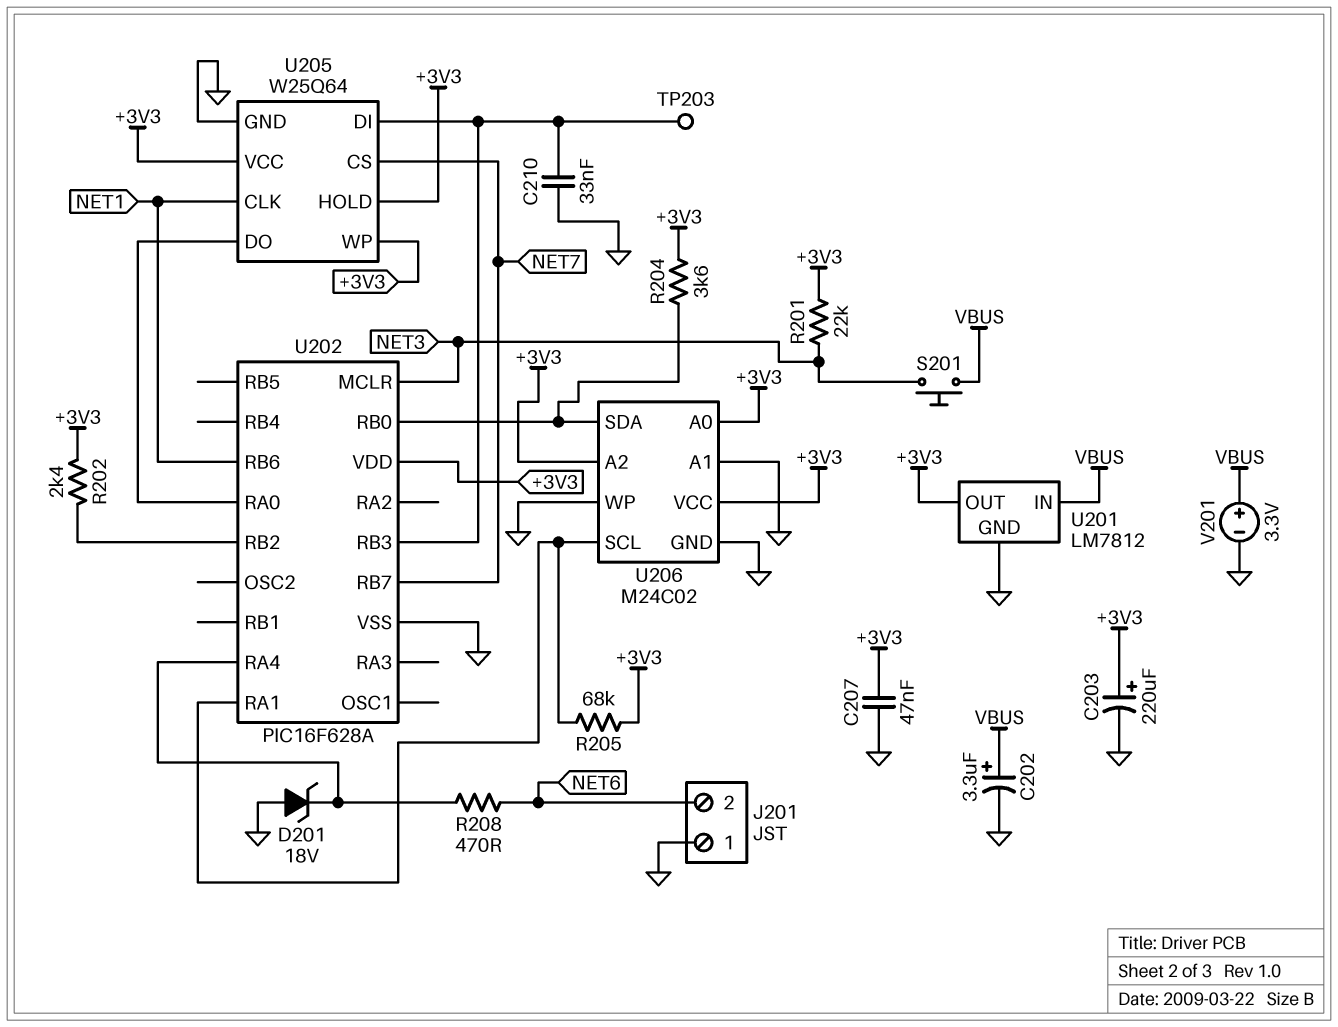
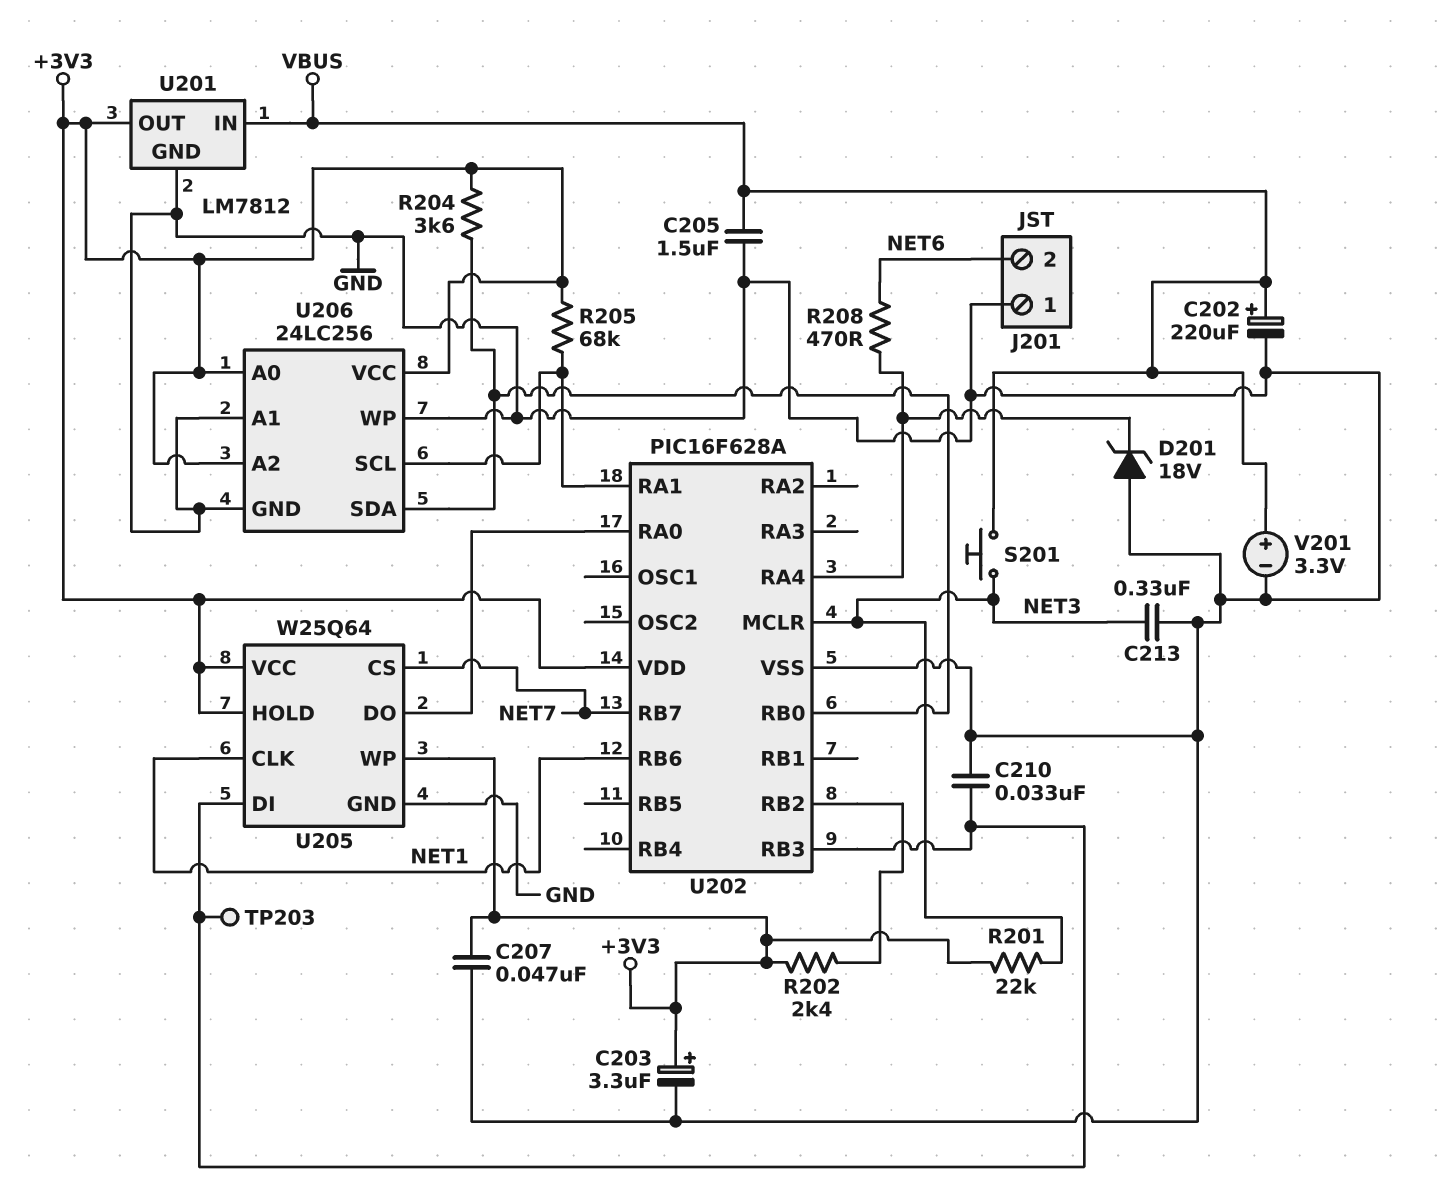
C202: 3.3uF (plus VBUS, minus GND) -> 220uF (plus VBUS, minus GND)
C203: 220uF (plus +3V3, minus GND) -> 3.3uF (plus +3V3, minus GND)
C205: none -> 1.5uF (GND, VBUS)
C213: none -> 330nF (GND, NET3)
U206: M24C02 -> 24LC256

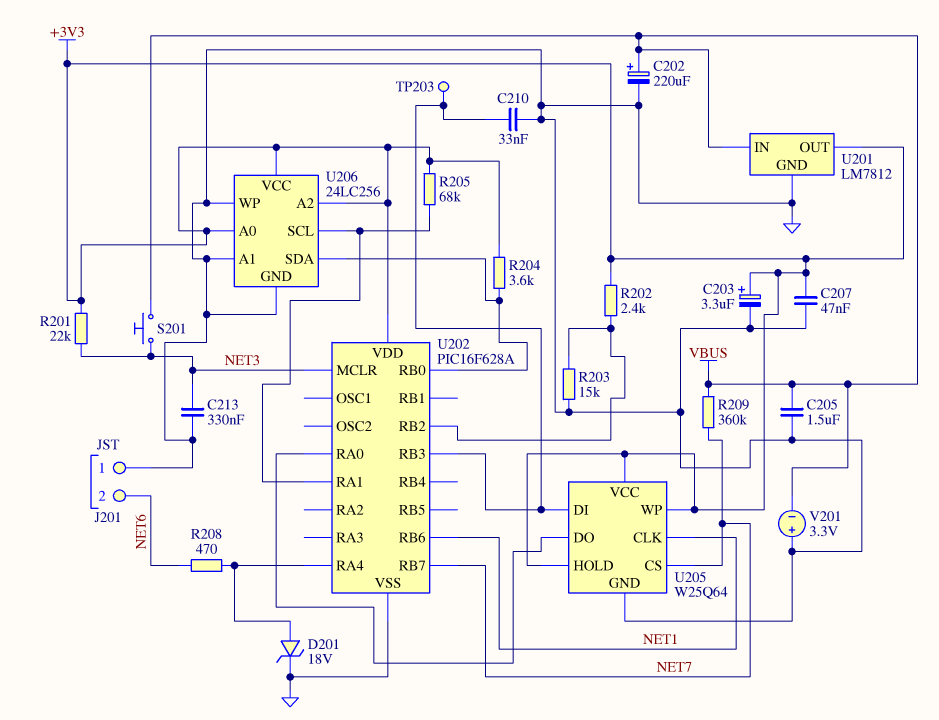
D201: zener 18V (A GND, K U202/RA4) -> zener 18V (A U202/RA4, K GND)
R203: none -> 15k (GND, U202/RB2)
R209: none -> 360k (NET7, VBUS)
V201: 3.3V (plus VBUS, minus GND) -> 3.3V (plus GND, minus VBUS)

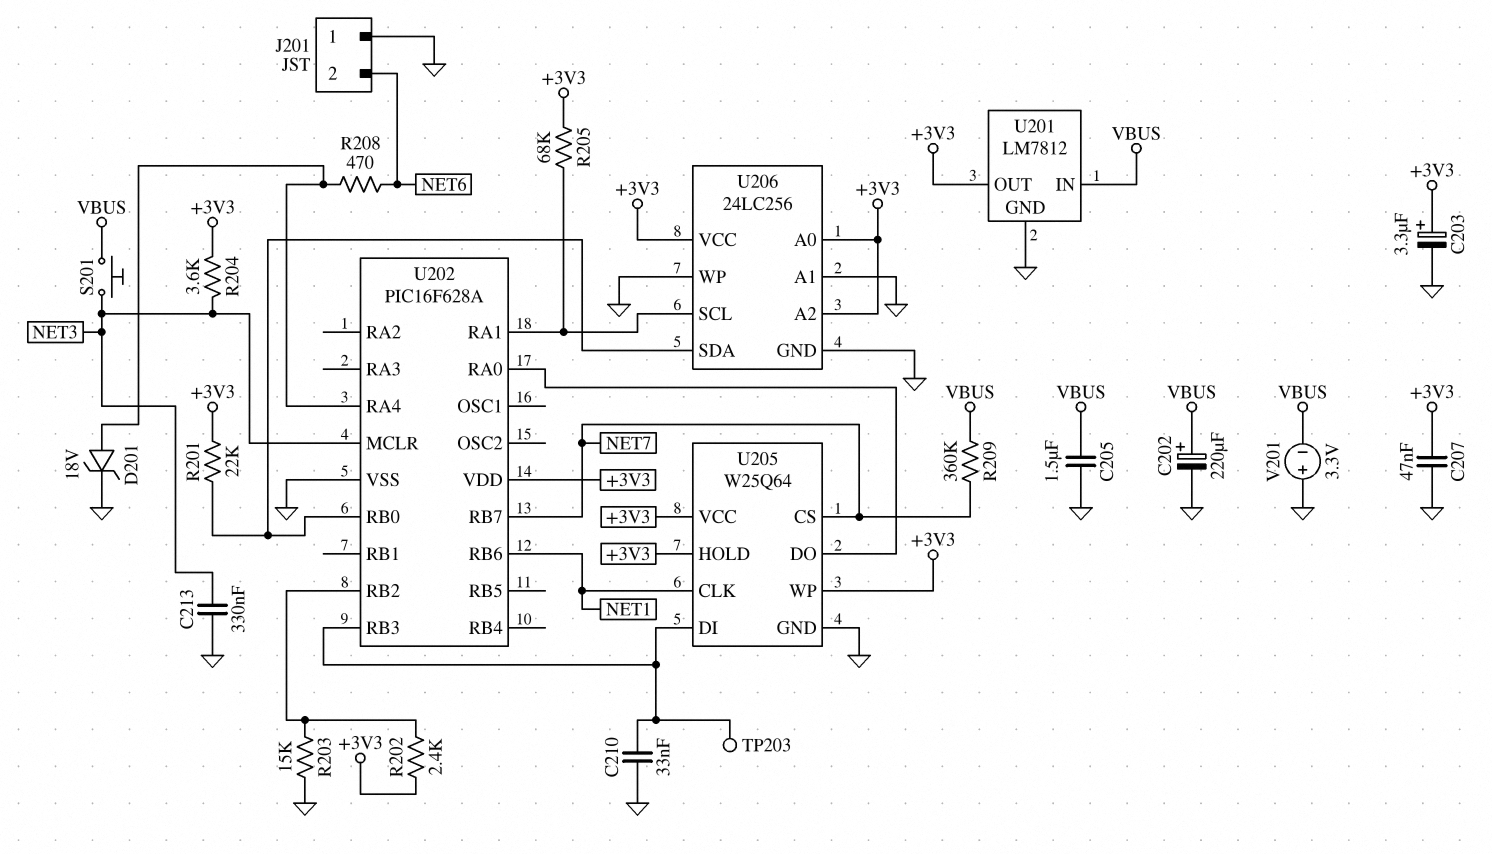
R201: 22k (+3V3, NET3) -> 22k (+3V3, U202/RB0)
R204: 3.6k (+3V3, U202/RB0) -> 3.6k (+3V3, NET3)

